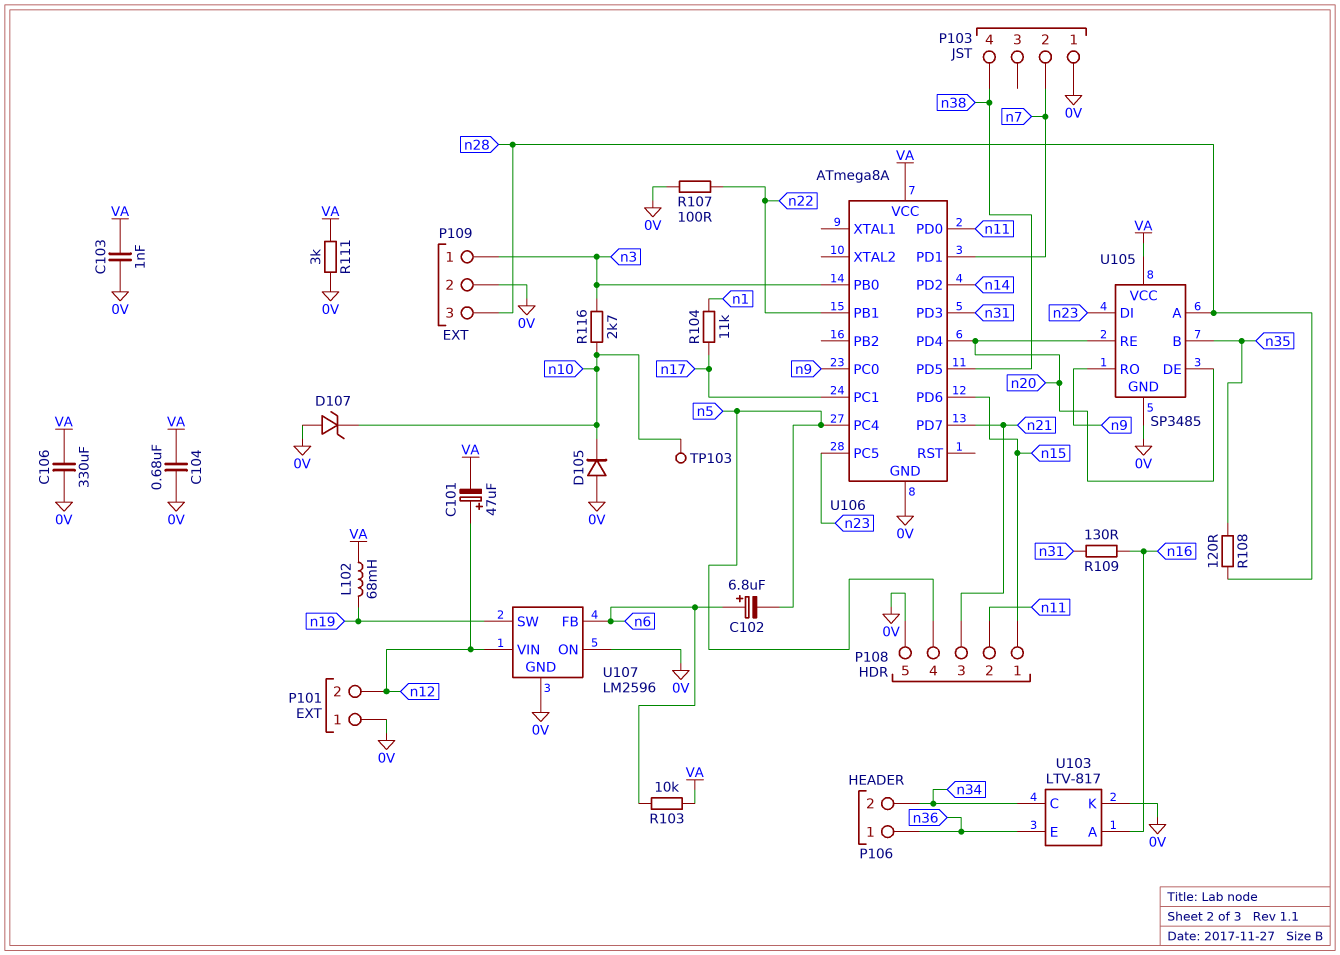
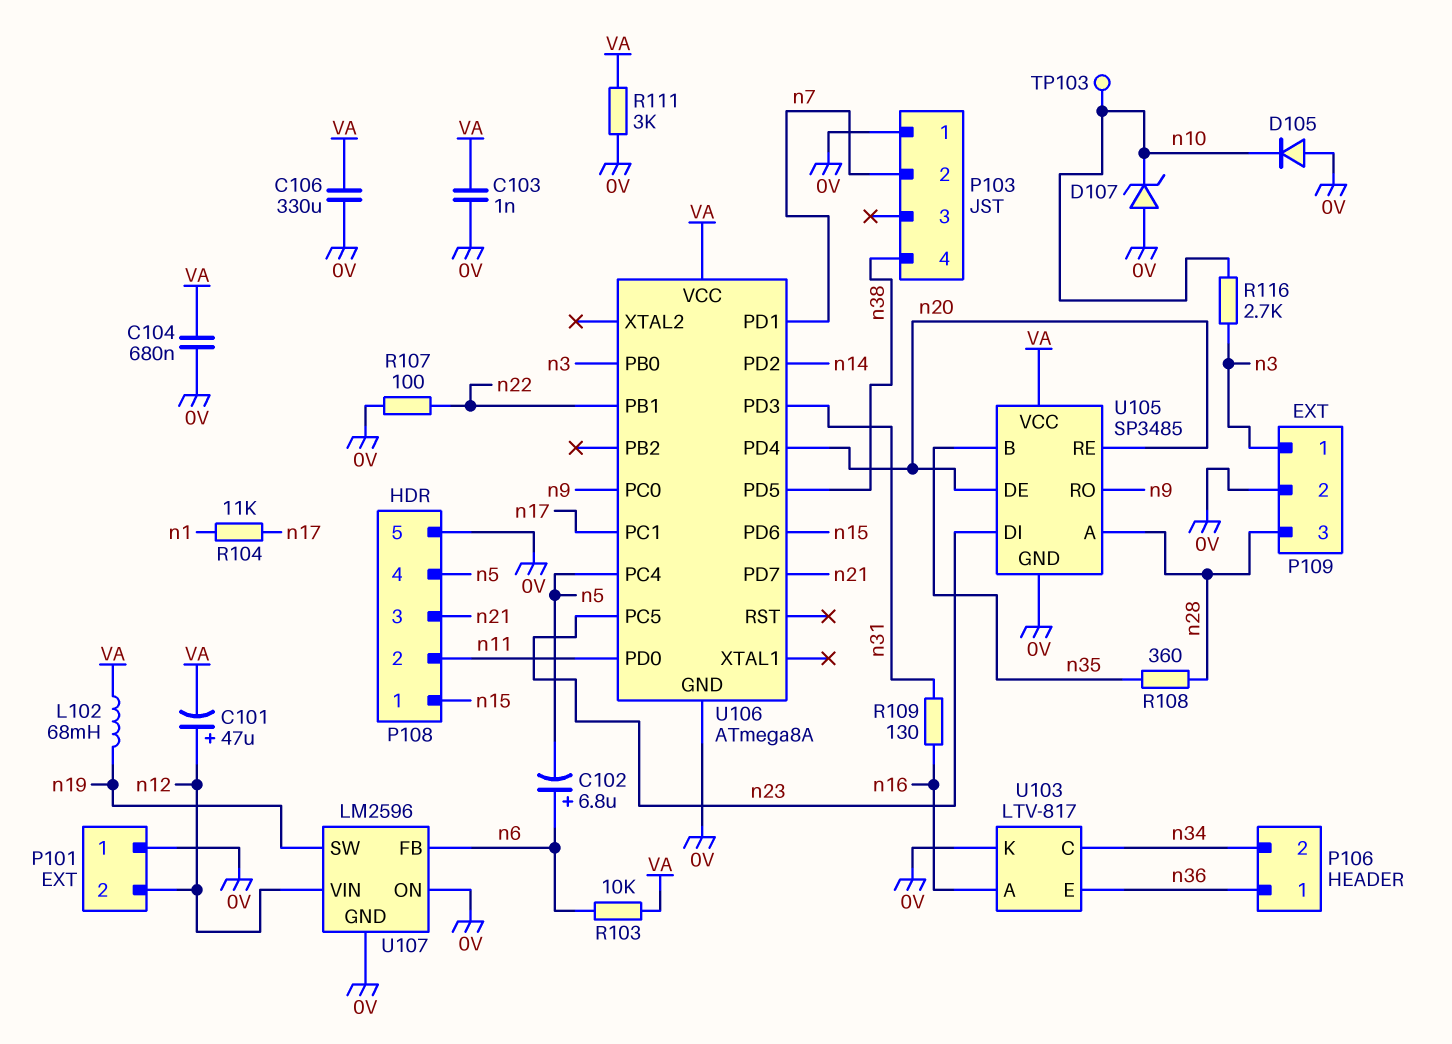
R108: 120 (n28, n35) -> 360 (n28, n35)

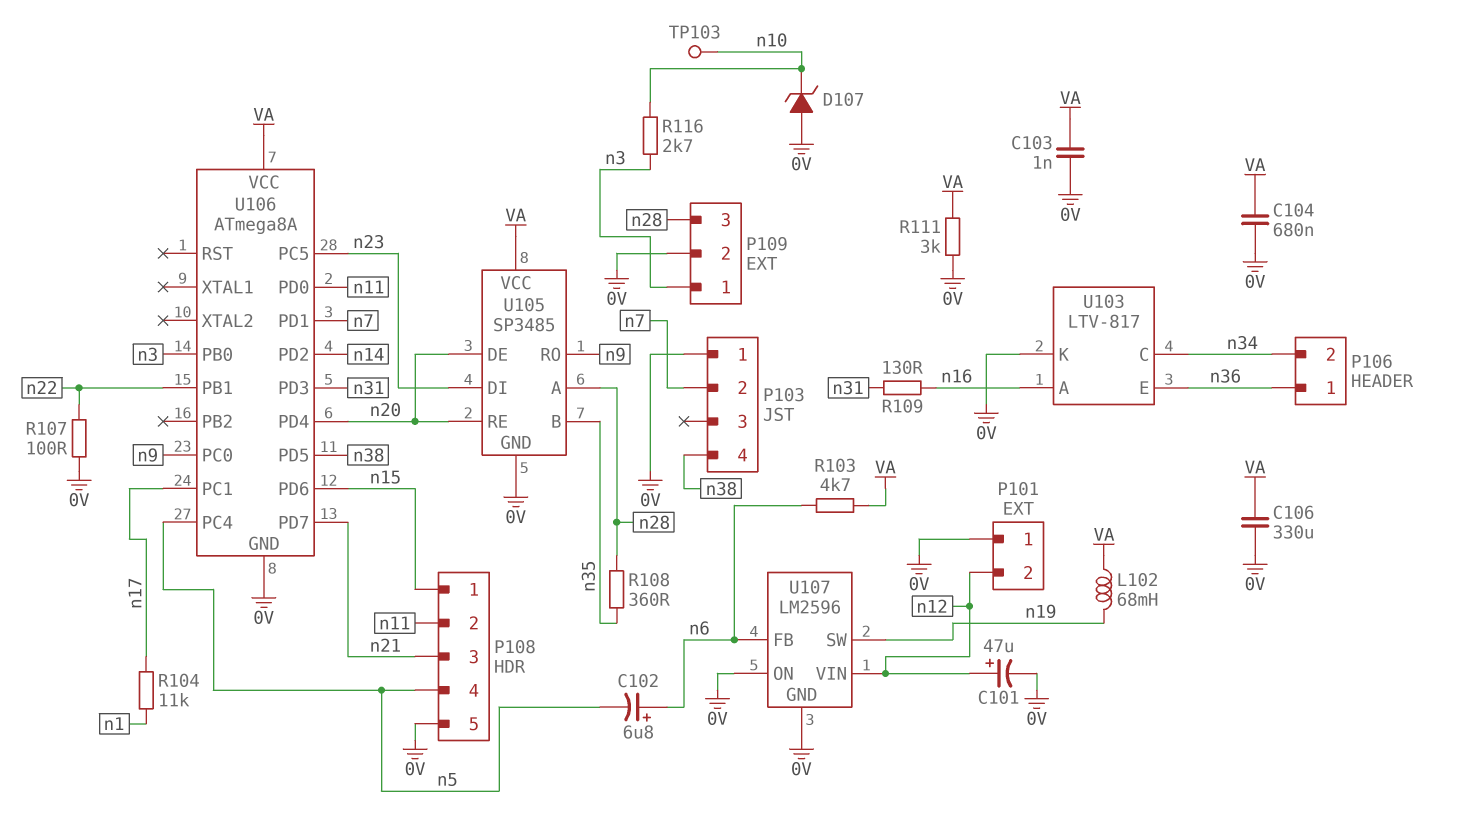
C101: 47uF (plus n12, minus VA) -> 47uF (plus n12, minus 0V)
D105: diode (A 0V, K n10) -> none
R103: 10k (VA, n6) -> 4.7k (VA, n6)

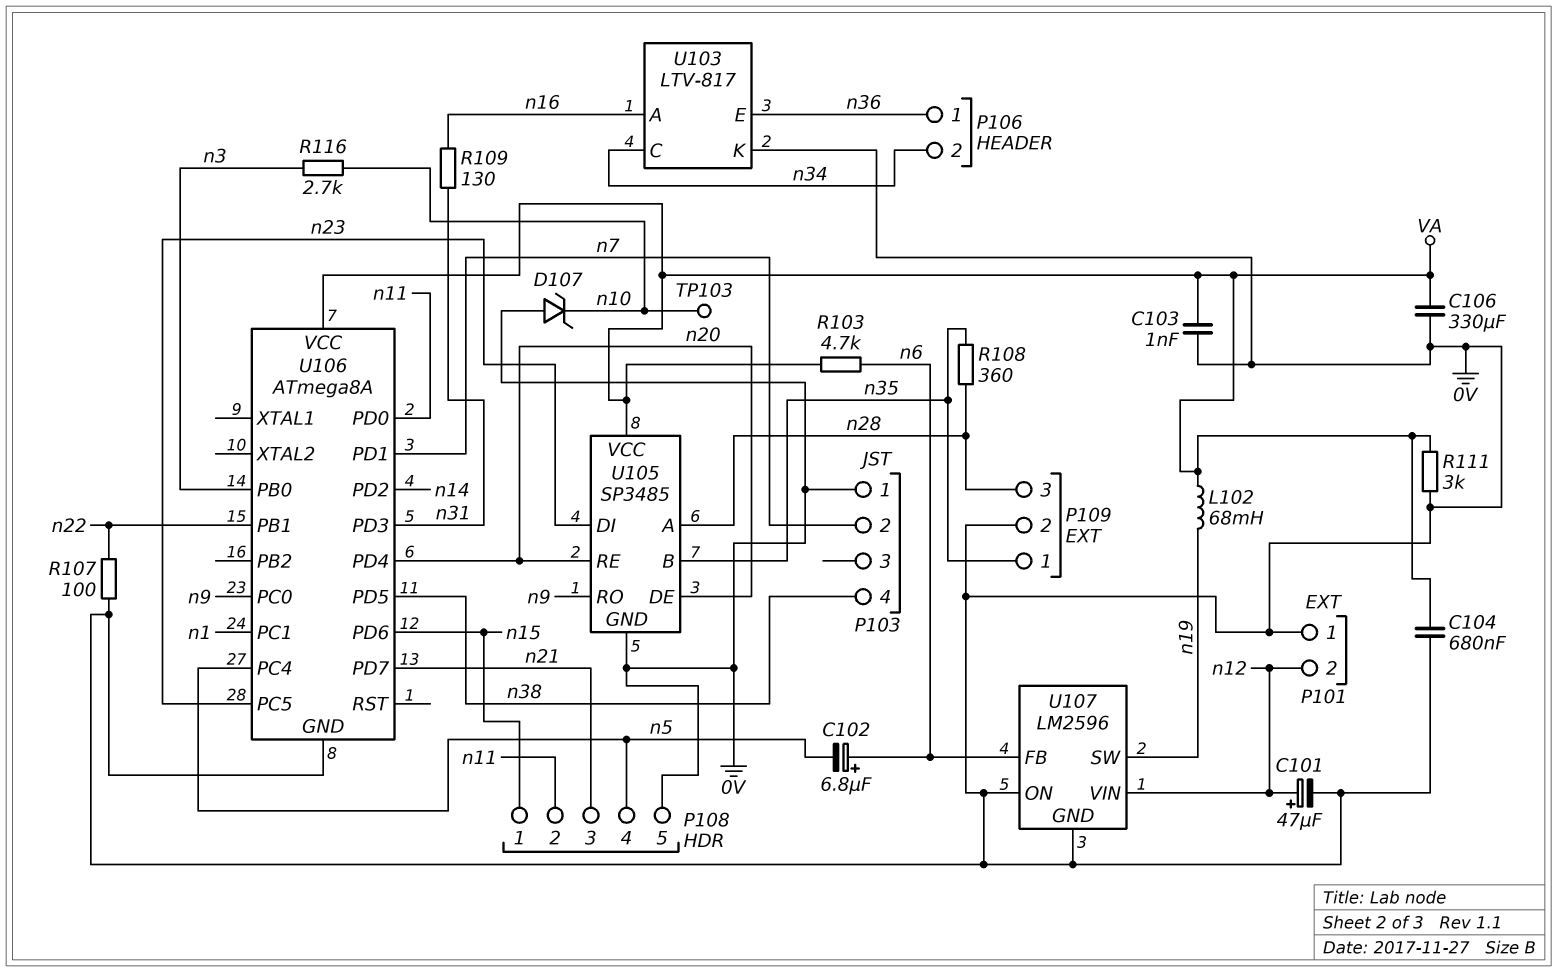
P109 pin 1: n3 -> n35
R104: 11k (n1, n17) -> none
U106 pin PC1: n17 -> n1

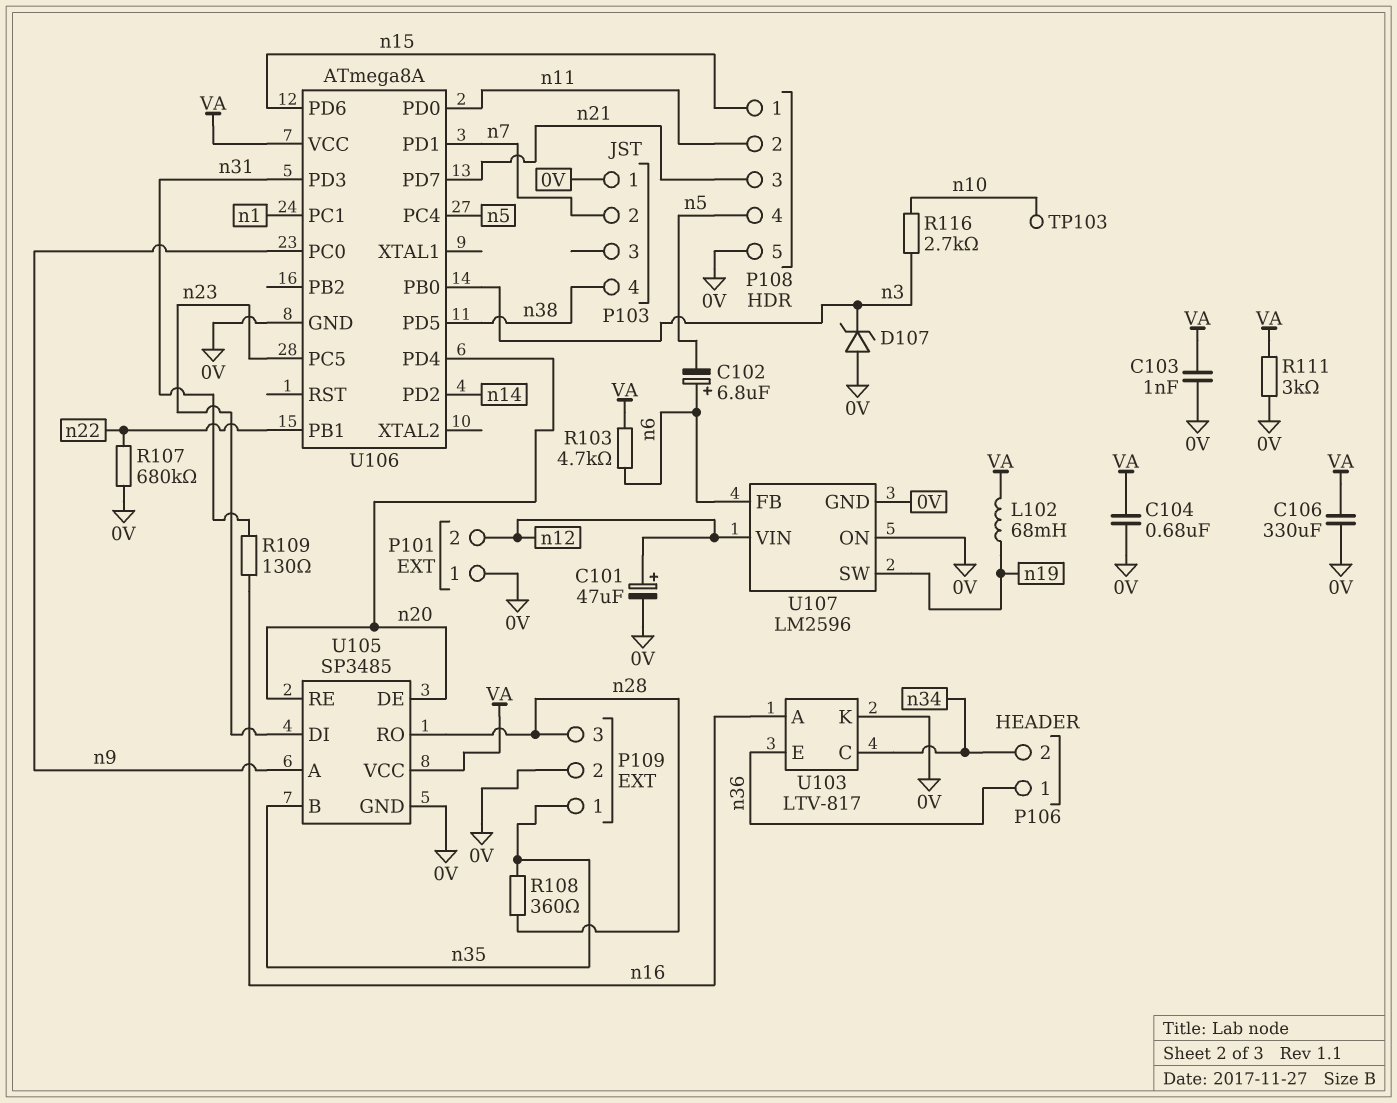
D107: zener (A 0V, K n10) -> zener (A 0V, K n3)
R107: 100 (0V, n22) -> 680k (0V, n22)
U105 pin A: n28 -> n9
U105 pin RO: n9 -> n28

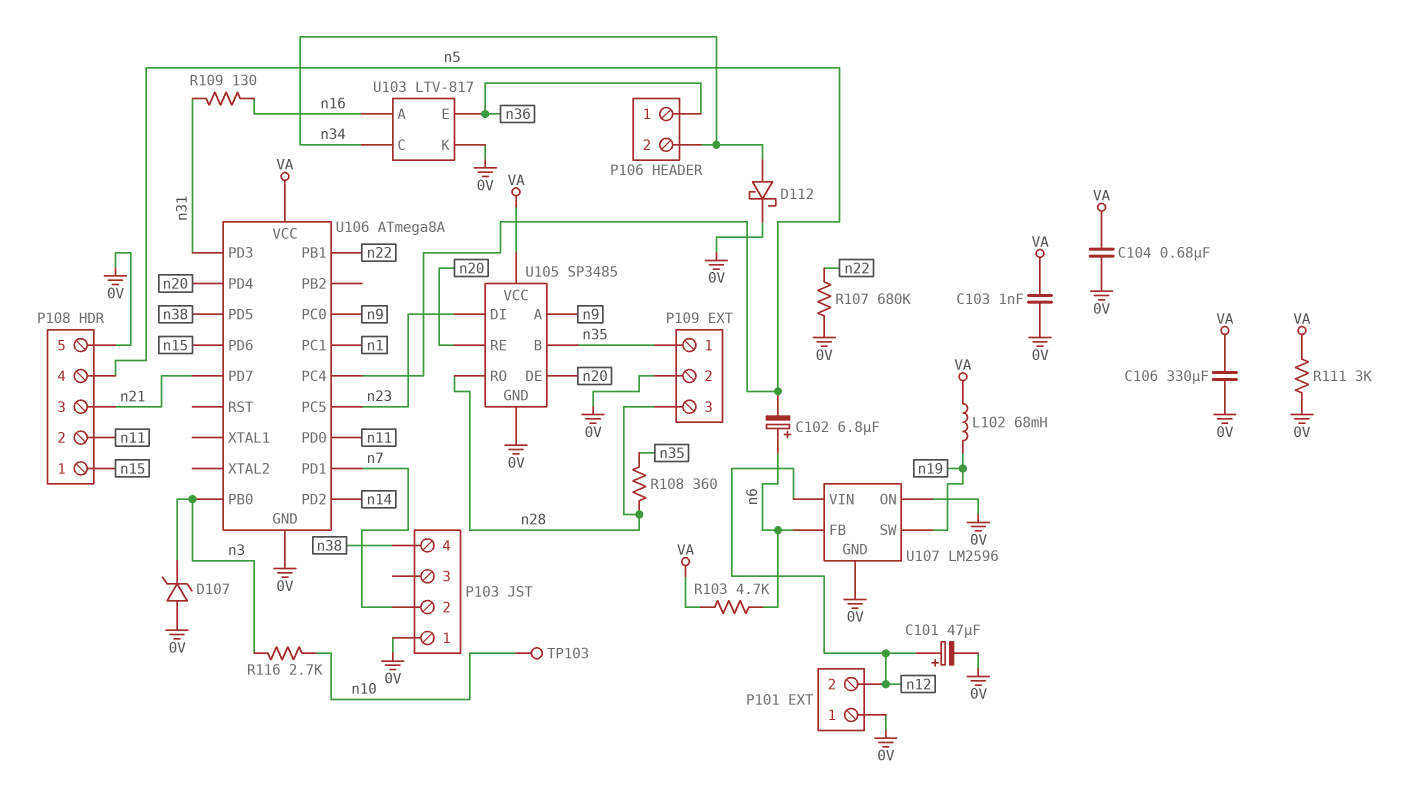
D112: none -> schottky (A n34, K 0V)

